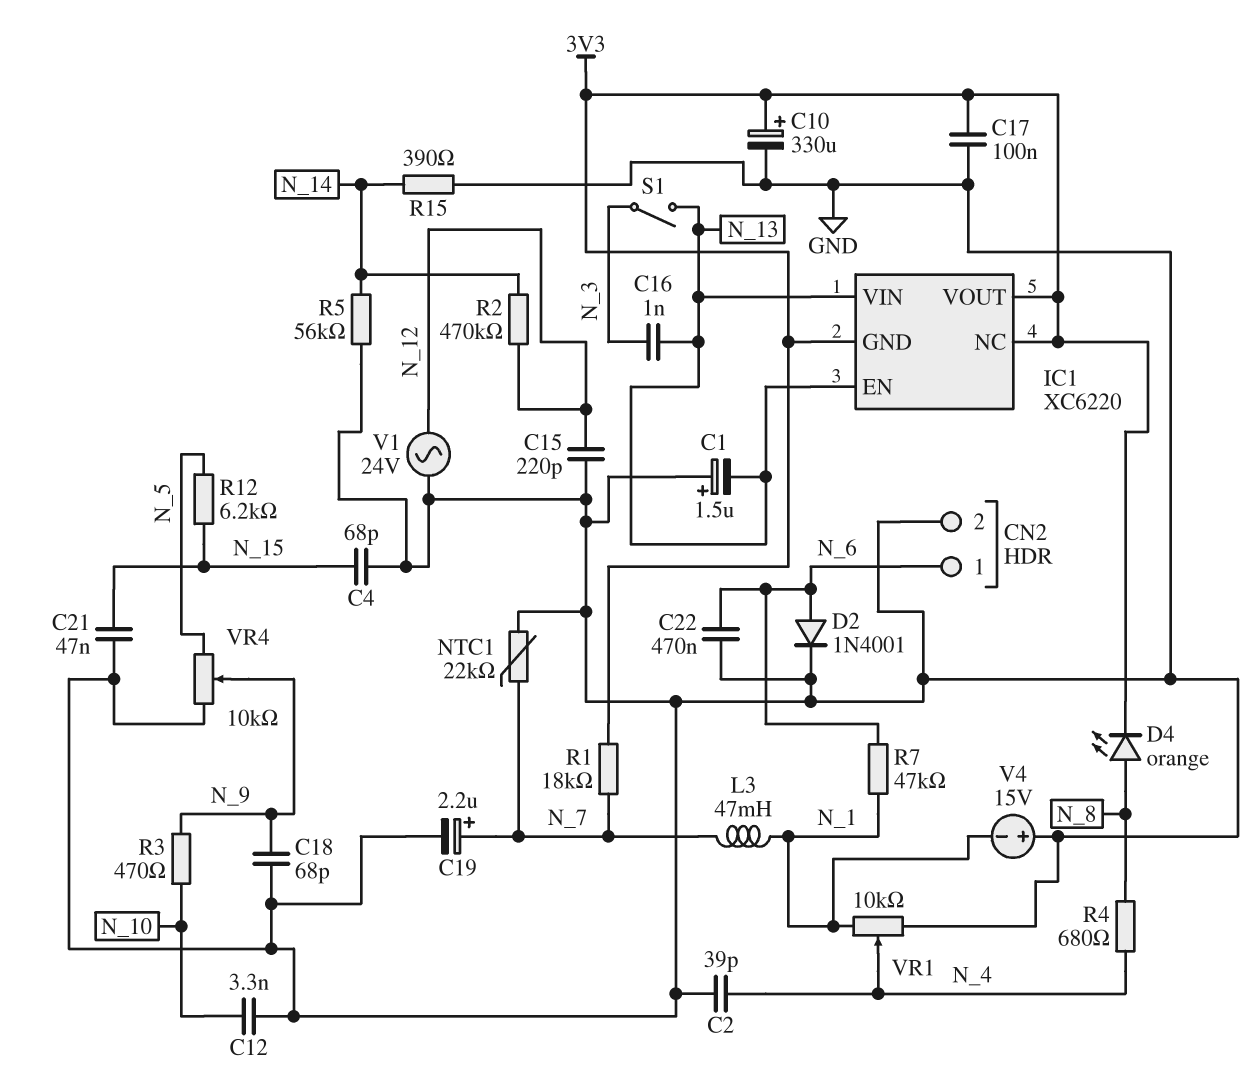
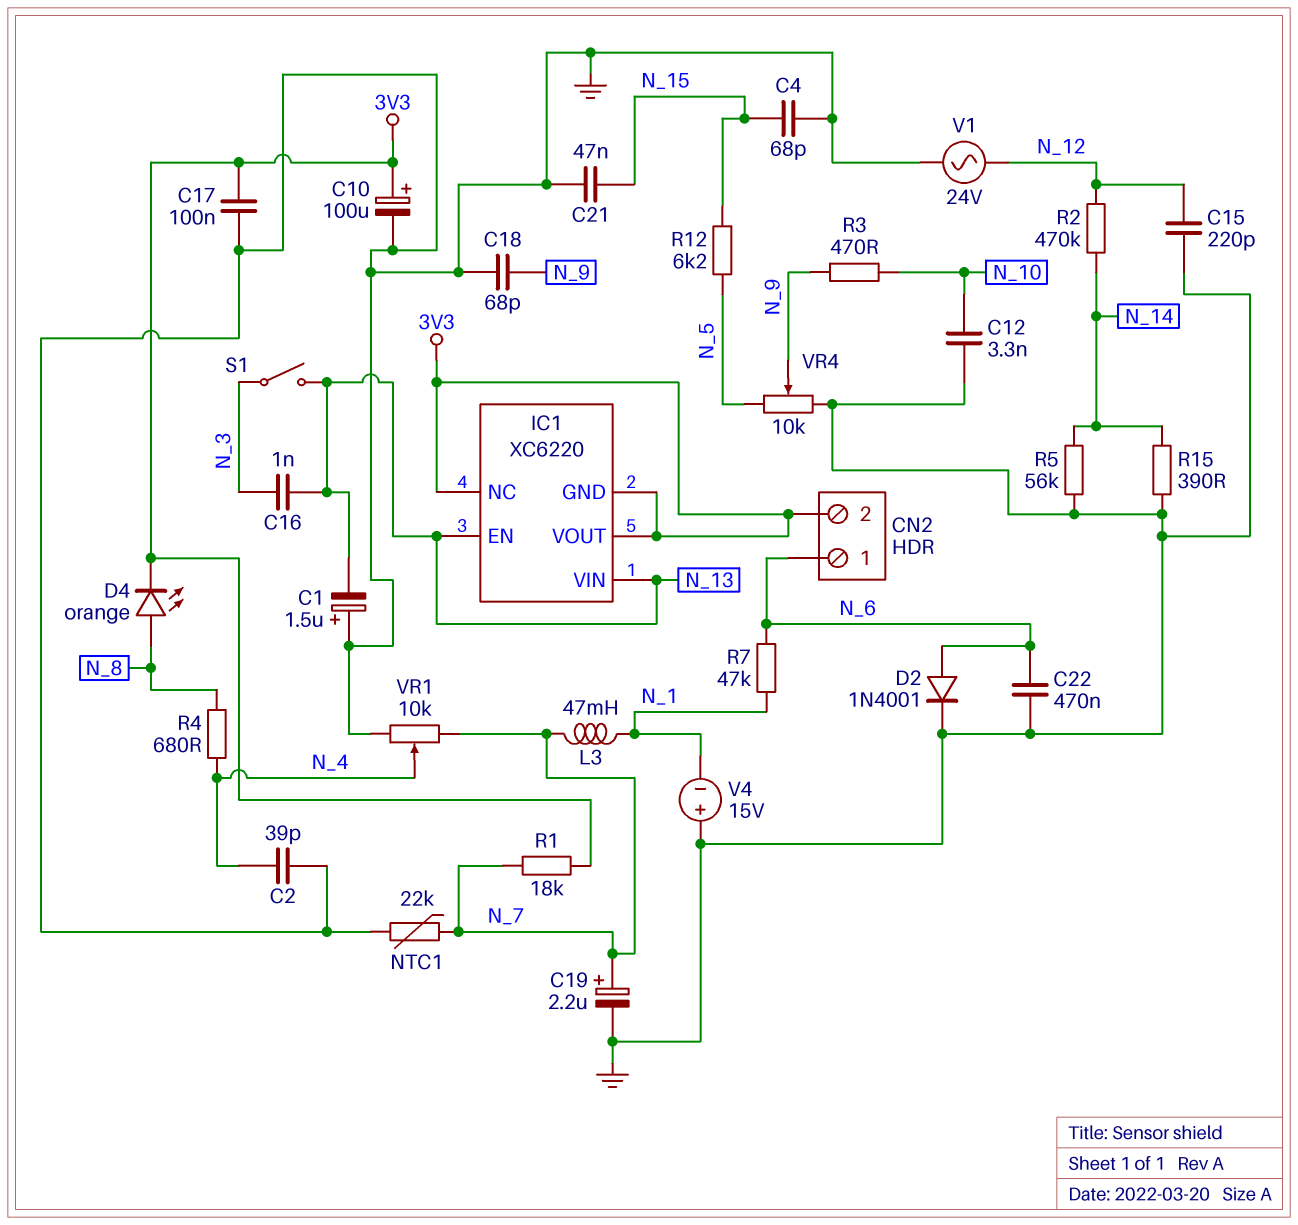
C10: 330uF (plus 3V3, minus GND) -> 100uF (plus 3V3, minus GND)
CN2 pin 2: GND -> 3V3
VR1: 10k (GND, N_1, wiper N_4) -> 10k (GND, N_7, wiper N_4)

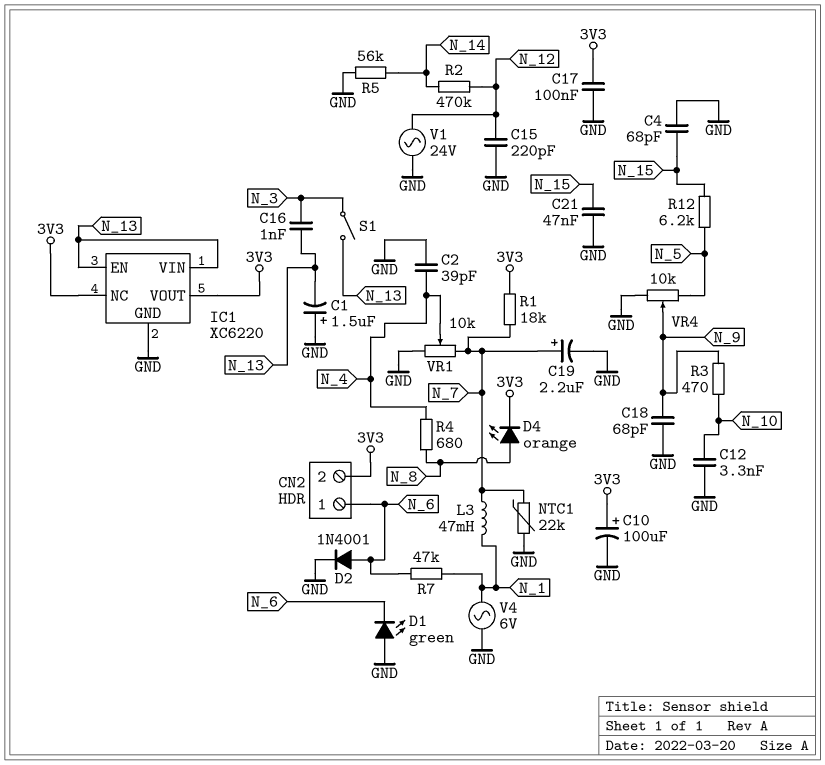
C22: 470nF (GND, N_6) -> none
D1: none -> LED green (A GND, K N_6)
IC1 pin GND: 3V3 -> GND
R15: 390 (GND, N_14) -> none
V4: 15V (plus GND, minus N_1) -> AC 6V (GND, N_1)

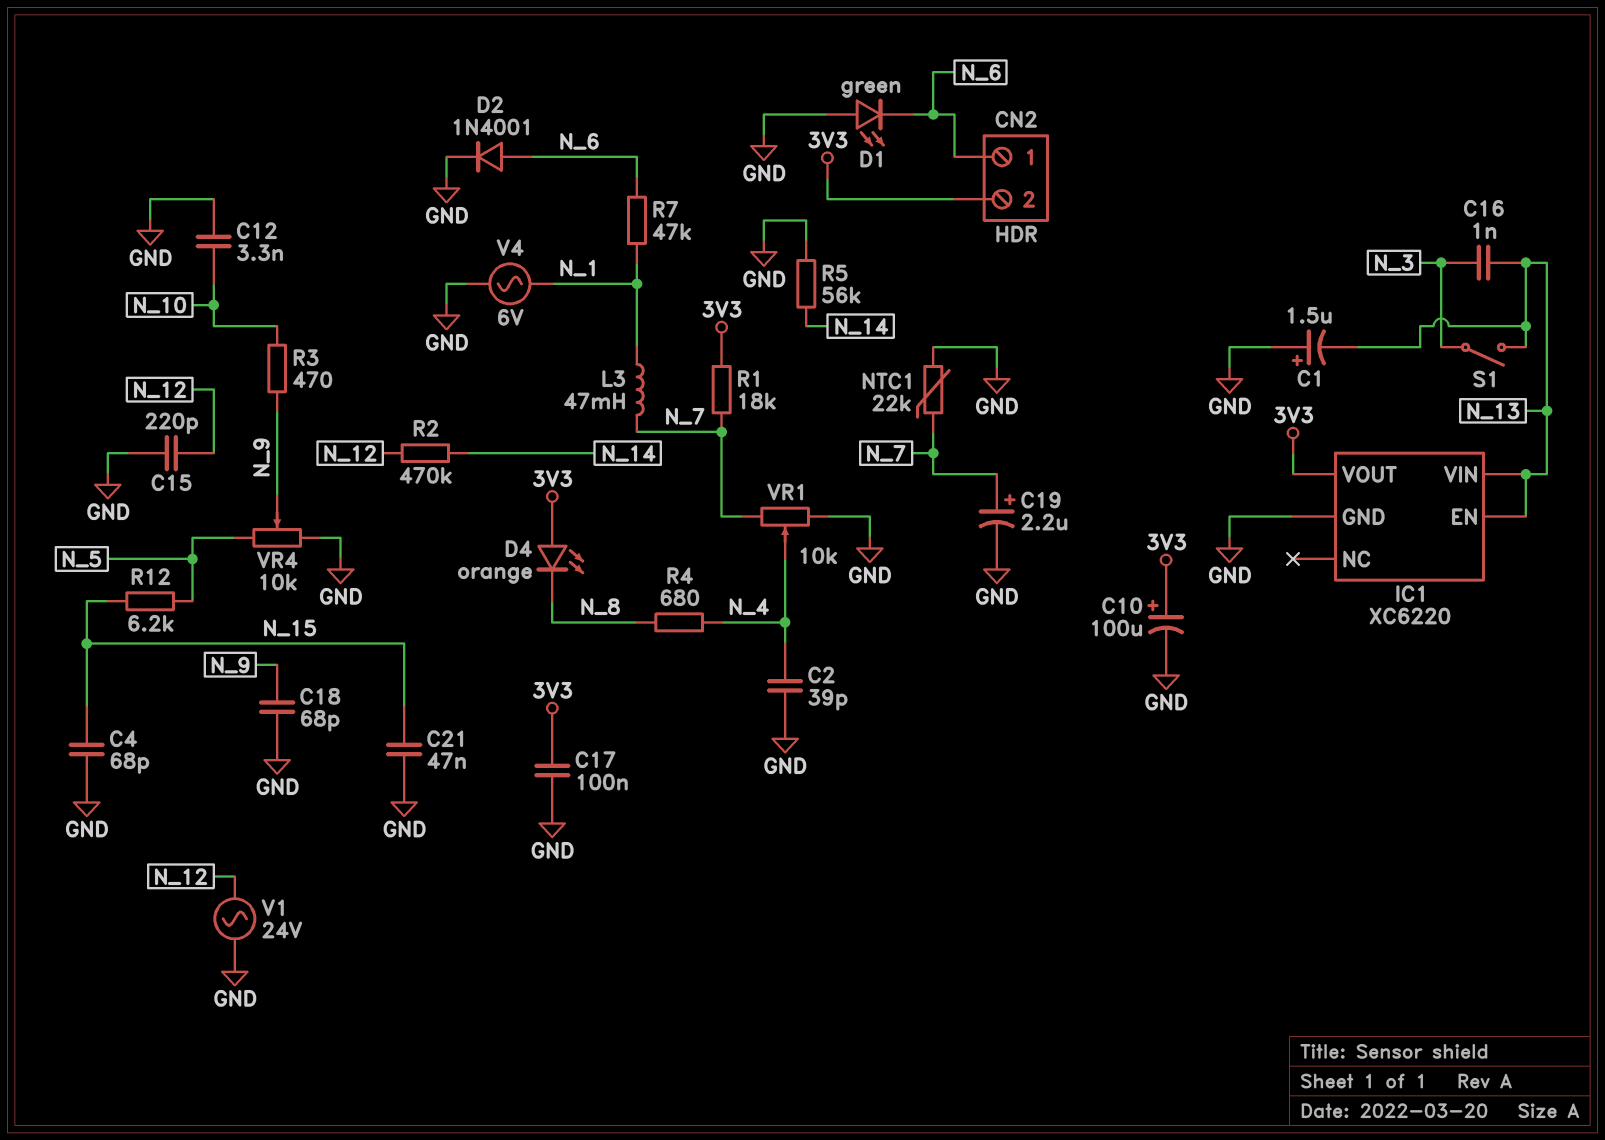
D4: LED orange (A N_8, K 3V3) -> LED orange (A 3V3, K N_8)
IC1 pin NC: 3V3 -> none

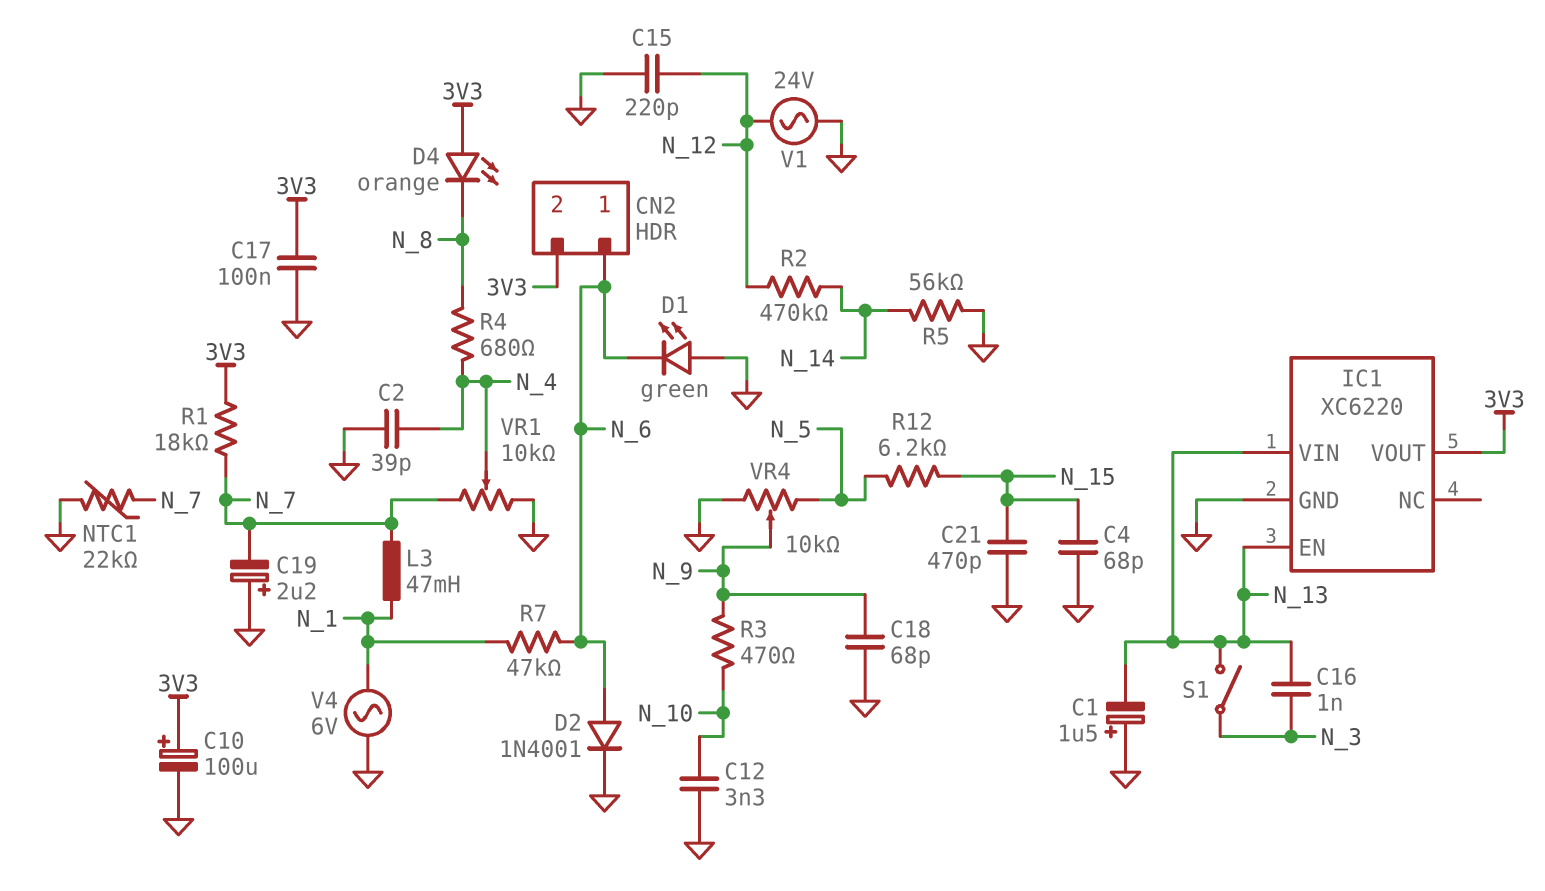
C19: 2.2uF (plus N_7, minus GND) -> 2.2uF (plus GND, minus N_7)
C21: 47nF (GND, N_15) -> 470pF (GND, N_15)

